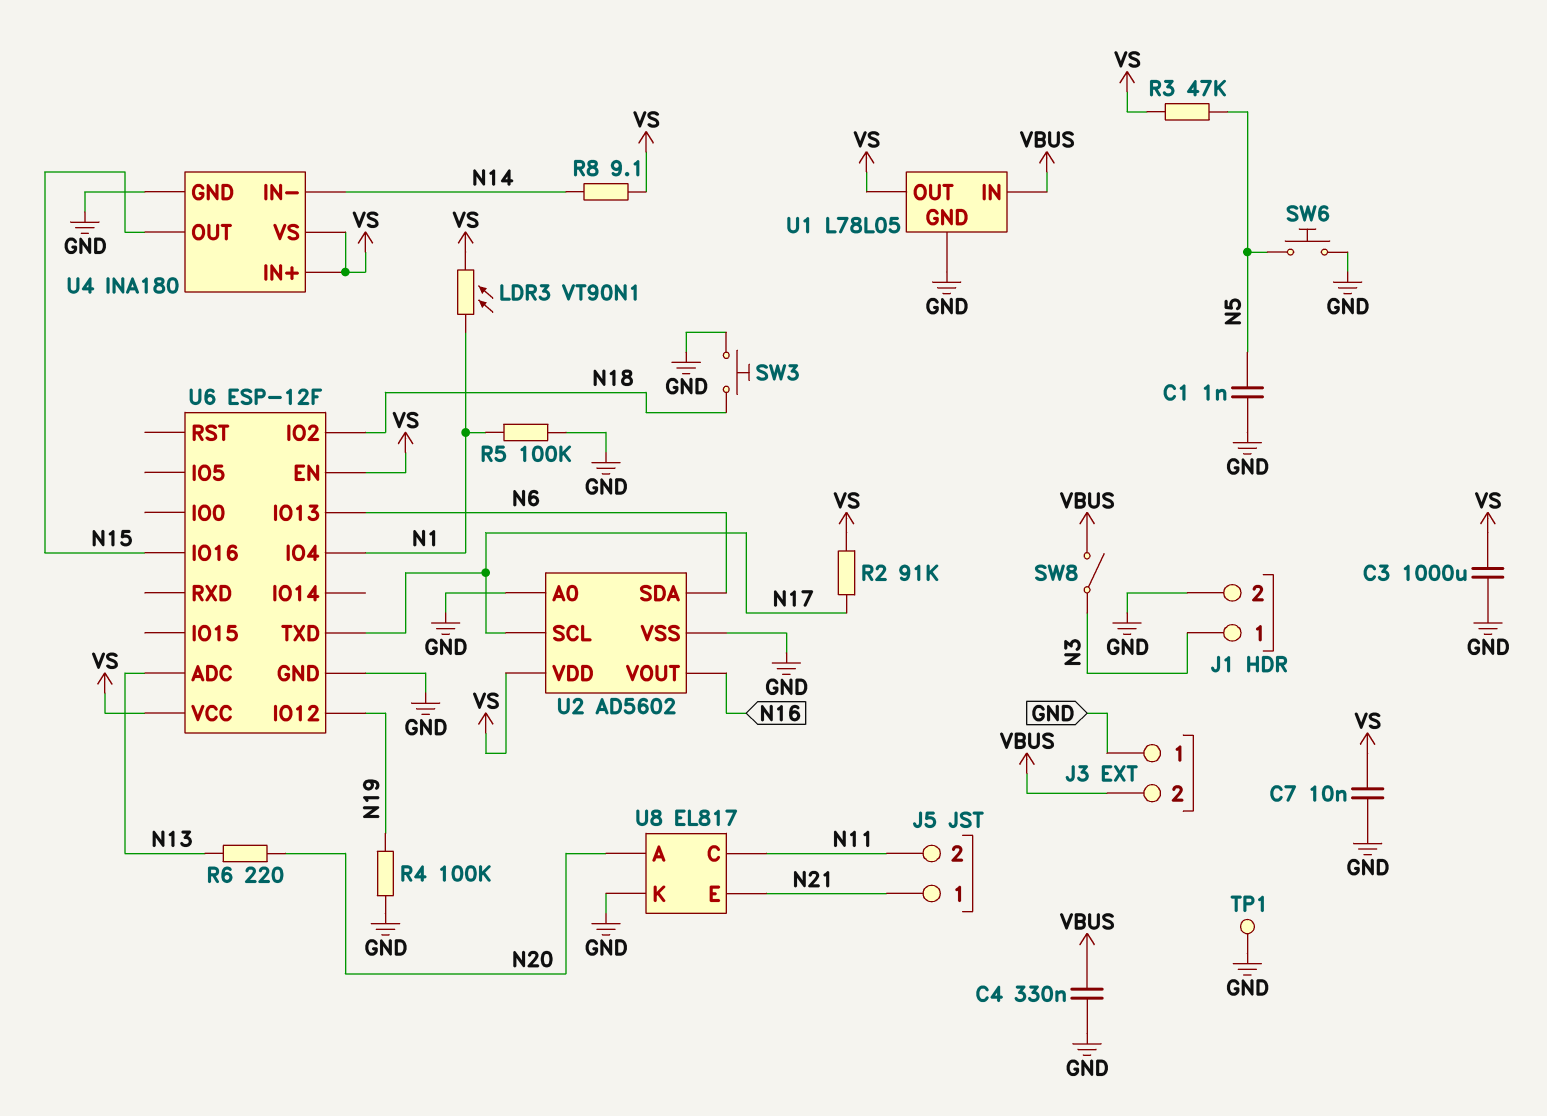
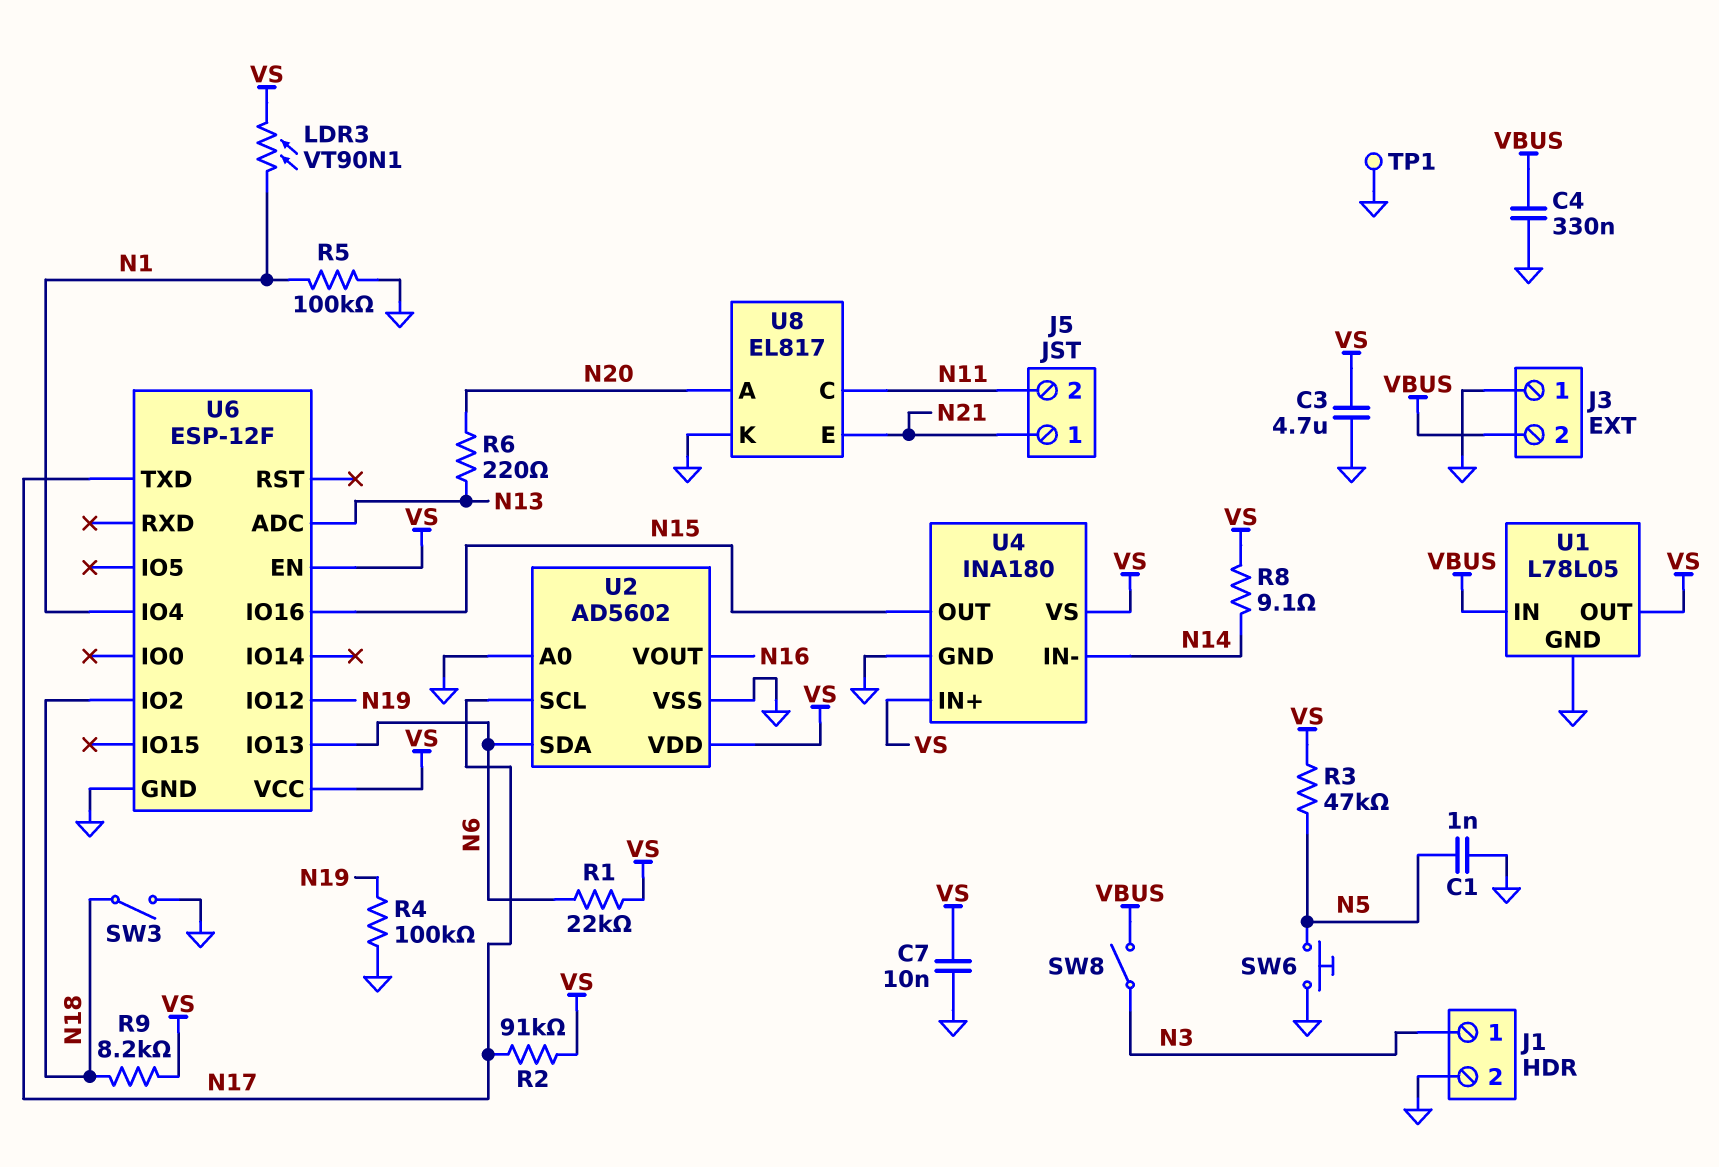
C3: 1000uF (GND, VS) -> 4.7uF (GND, VS)
R1: none -> 22k (N6, VS)
R9: none -> 8.2k (N18, VS)
SW3: button (GND, N18) -> switch (GND, N18)

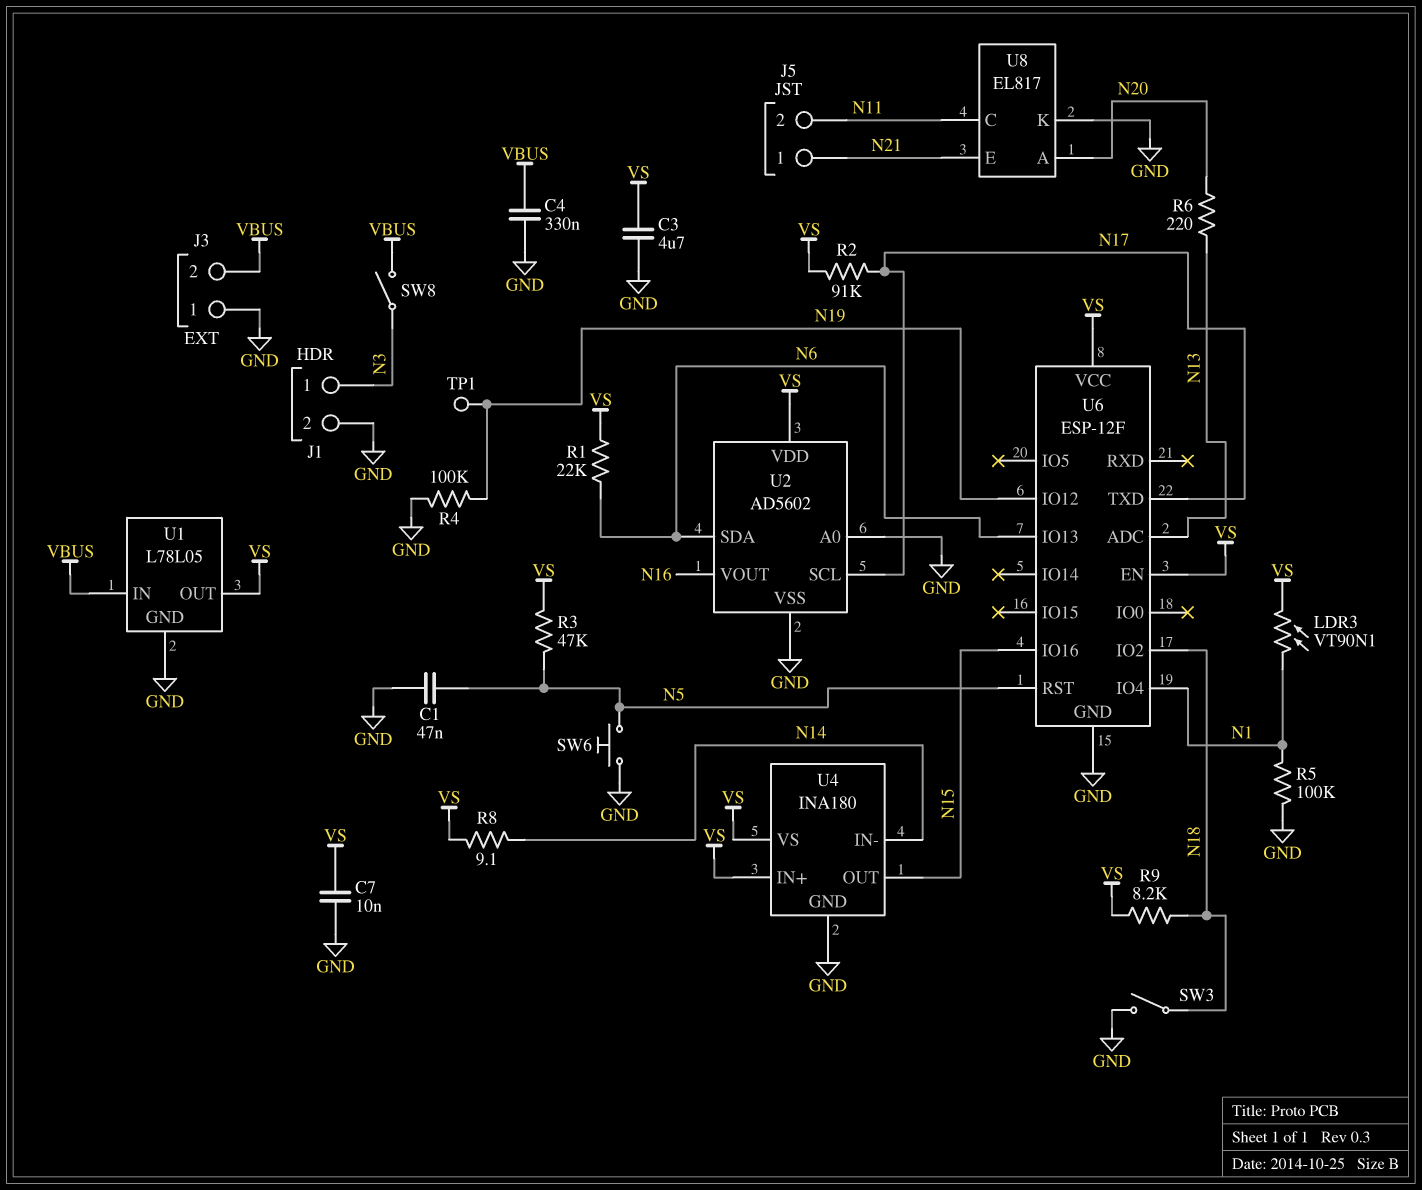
C1: 1nF (GND, N5) -> 47nF (GND, N5)
TP1: test point (GND) -> test point (N19)
U6 pin RST: none -> N5

